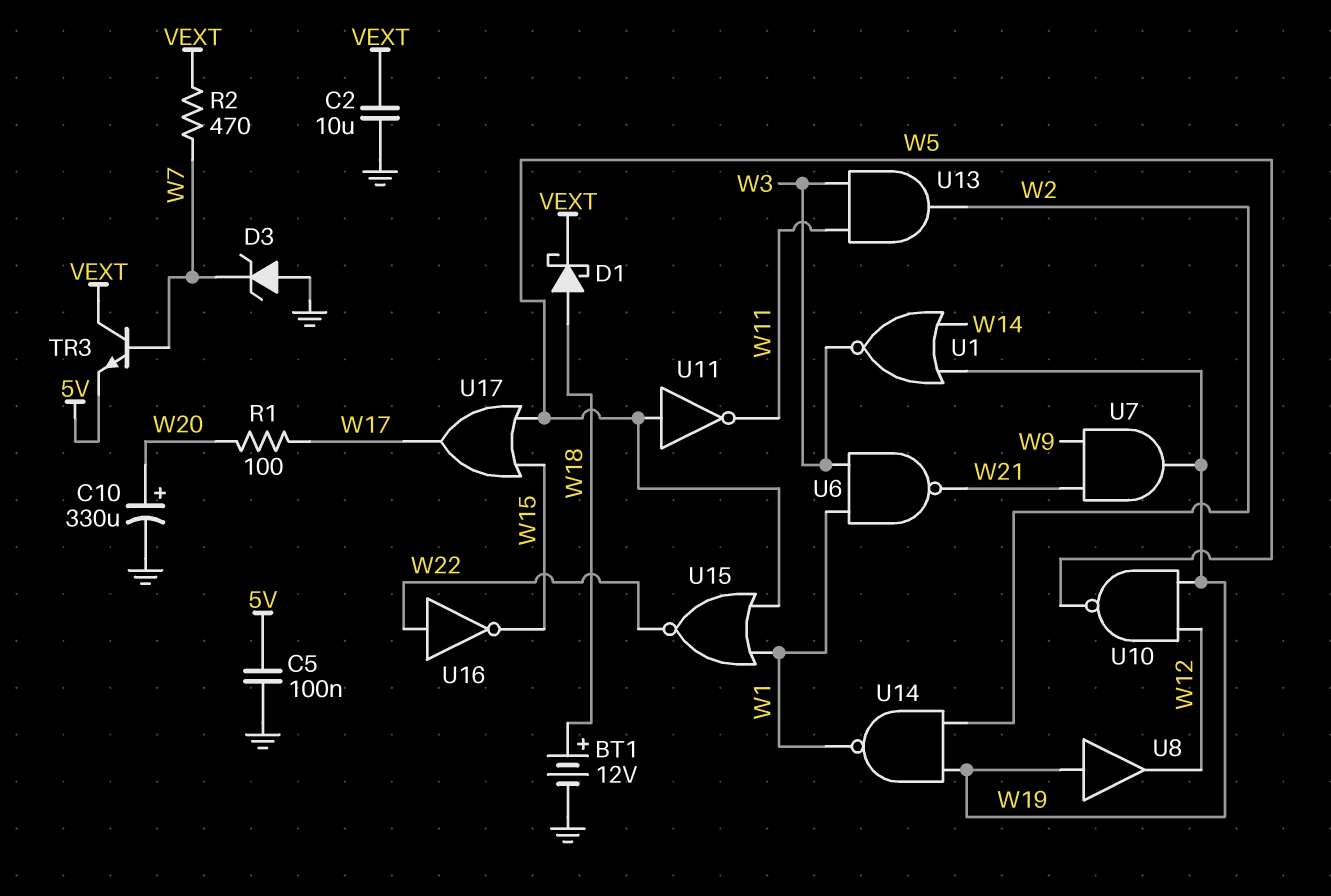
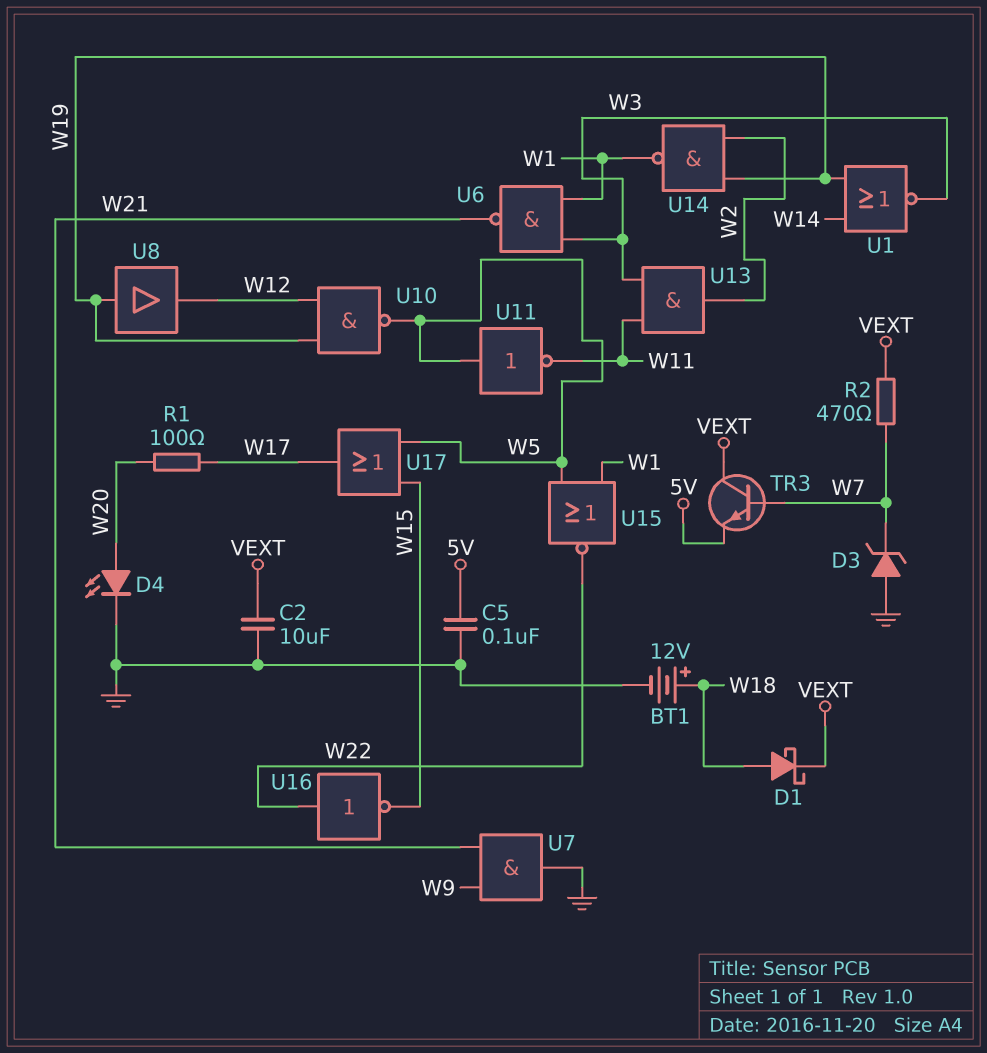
C10: 330uF (plus W20, minus GND) -> none
D4: none -> LED (A W20, K GND)
U7: AND (in W9, in W21, out W19) -> AND (in W9, in W21, out GND)

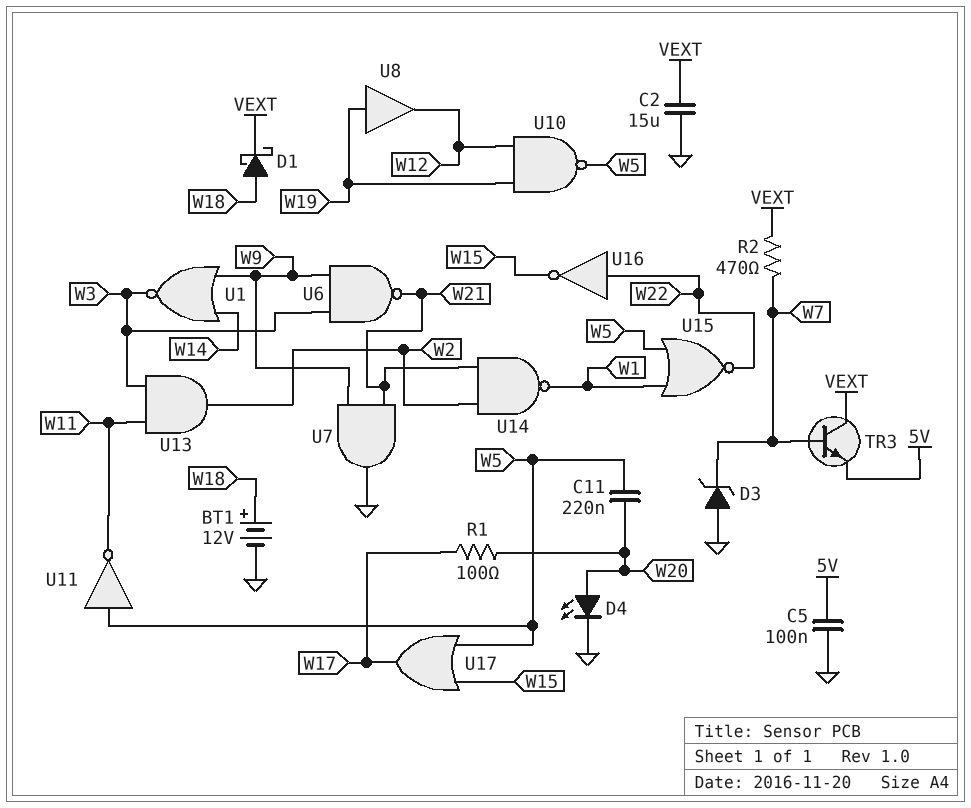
C2: 10uF (GND, VEXT) -> 15uF (GND, VEXT)
C11: none -> 220nF (W5, W20)
U1: NOR (in W14, in W19, out W3) -> NOR (in W9, in W14, out W3)
U6: NAND (in W1, in W3, out W21) -> NAND (in W3, in W9, out W21)
U14: NAND (in W2, in W19, out W1) -> NAND (in W2, in W21, out W1)

